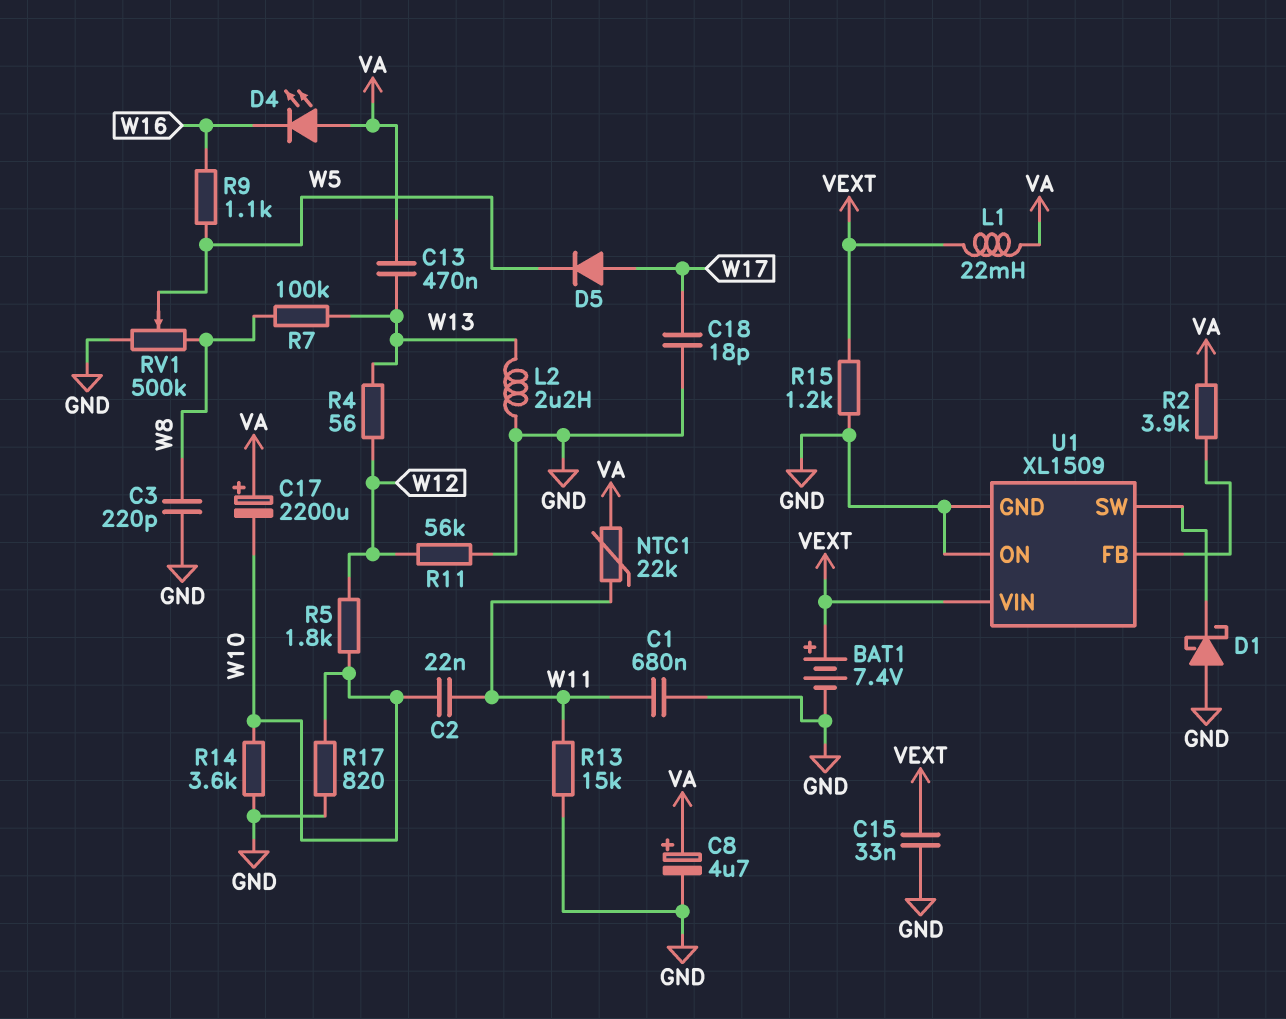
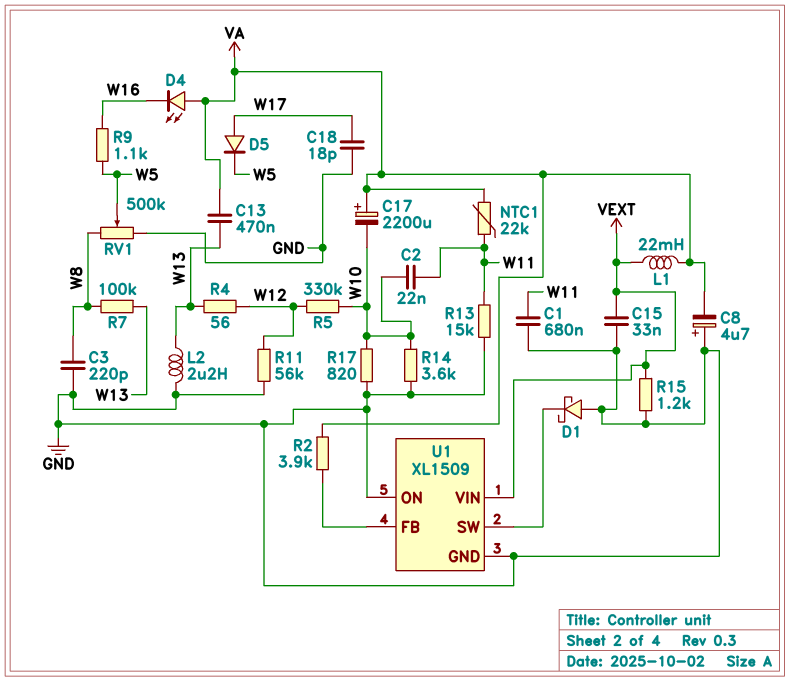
BAT1: 7.4V (plus VEXT, minus GND) -> none
C8: 4.7uF (plus VA, minus GND) -> 4.7uF (plus GND, minus VA)
R5: 1.8k (W10, W12) -> 330k (W10, W12)

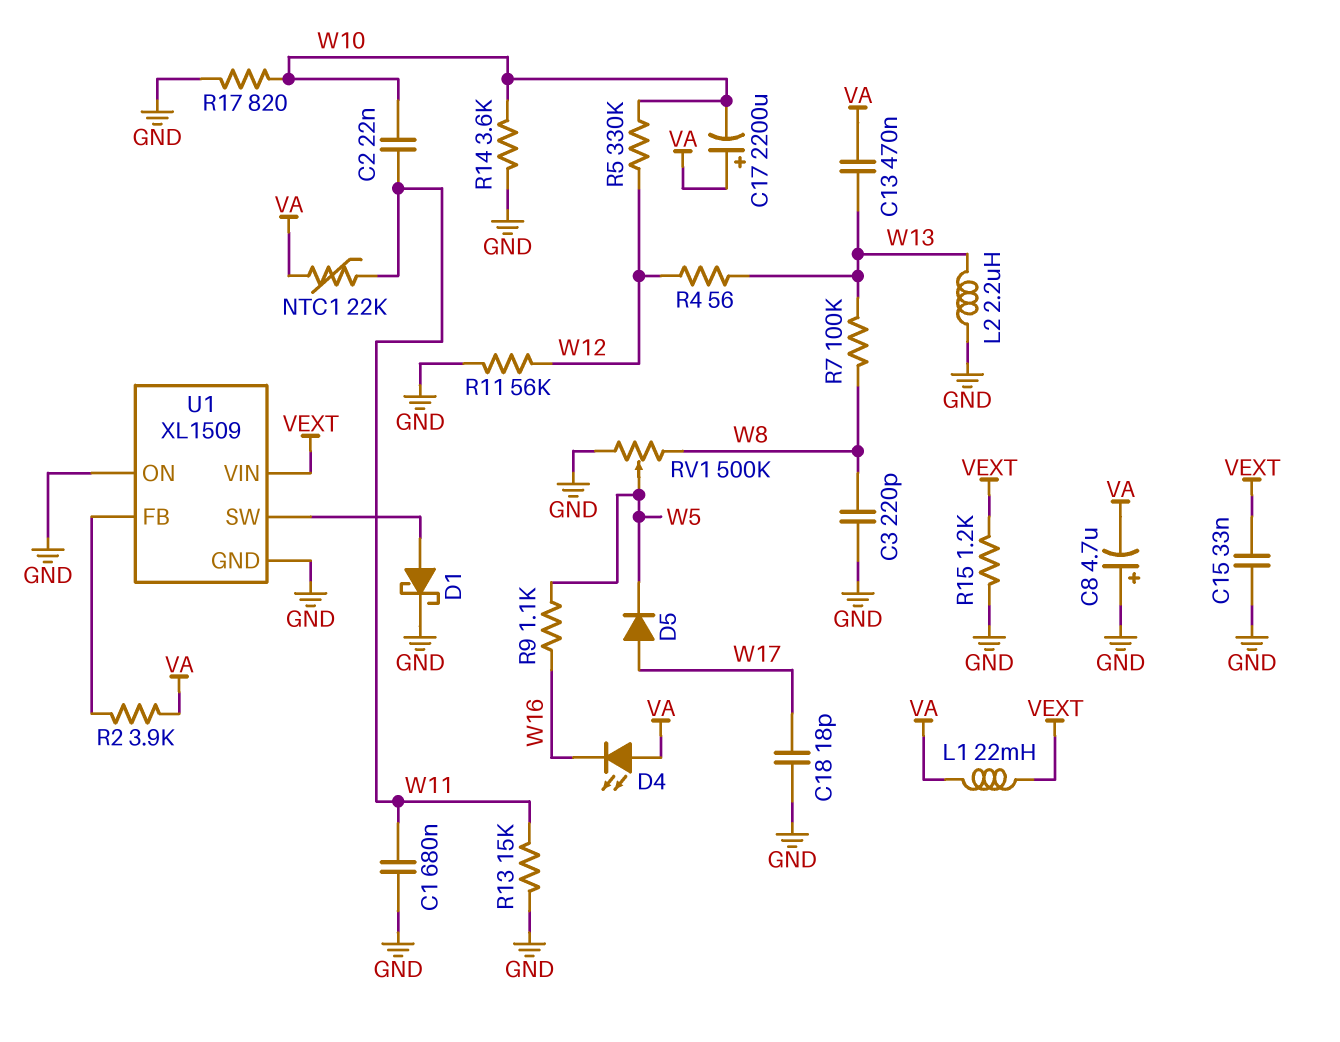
D1: schottky (A GND, K U1/SW) -> schottky (A U1/SW, K GND)

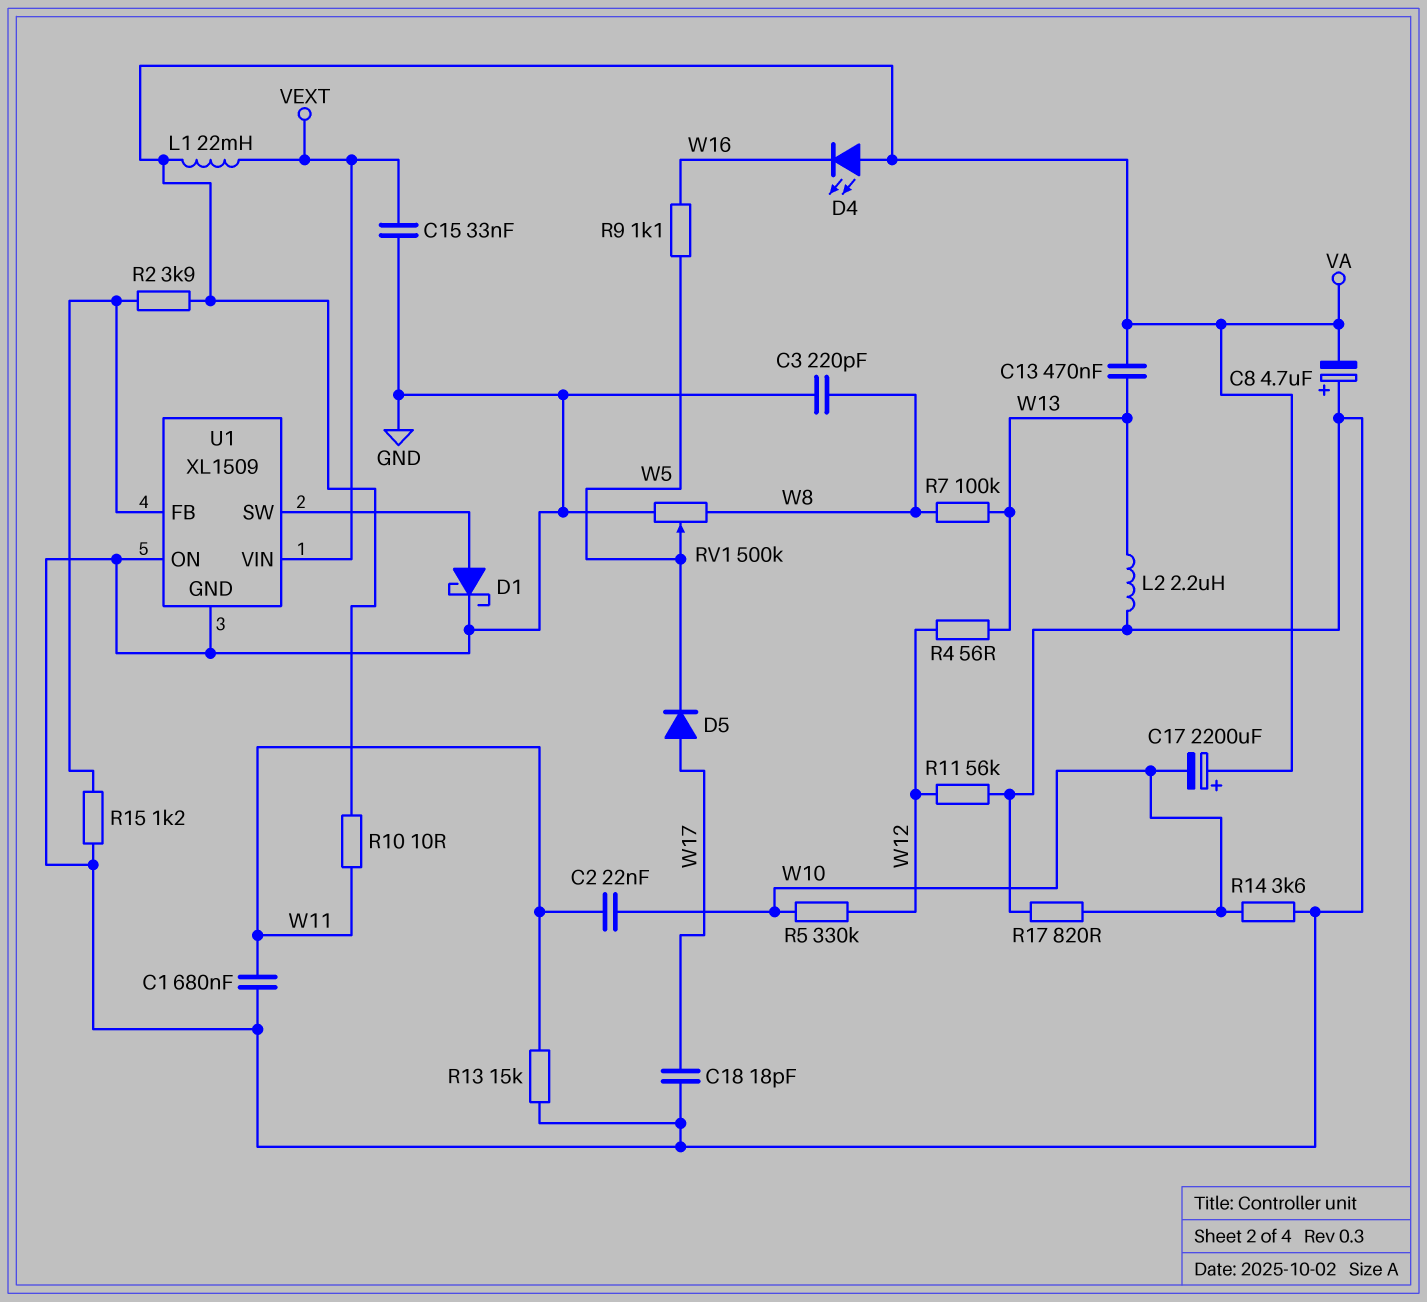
NTC1: 22k (VA, W11) -> none
R10: none -> 10 (VA, W11)
R15: 1.2k (GND, VEXT) -> 1.2k (GND, U1/FB)

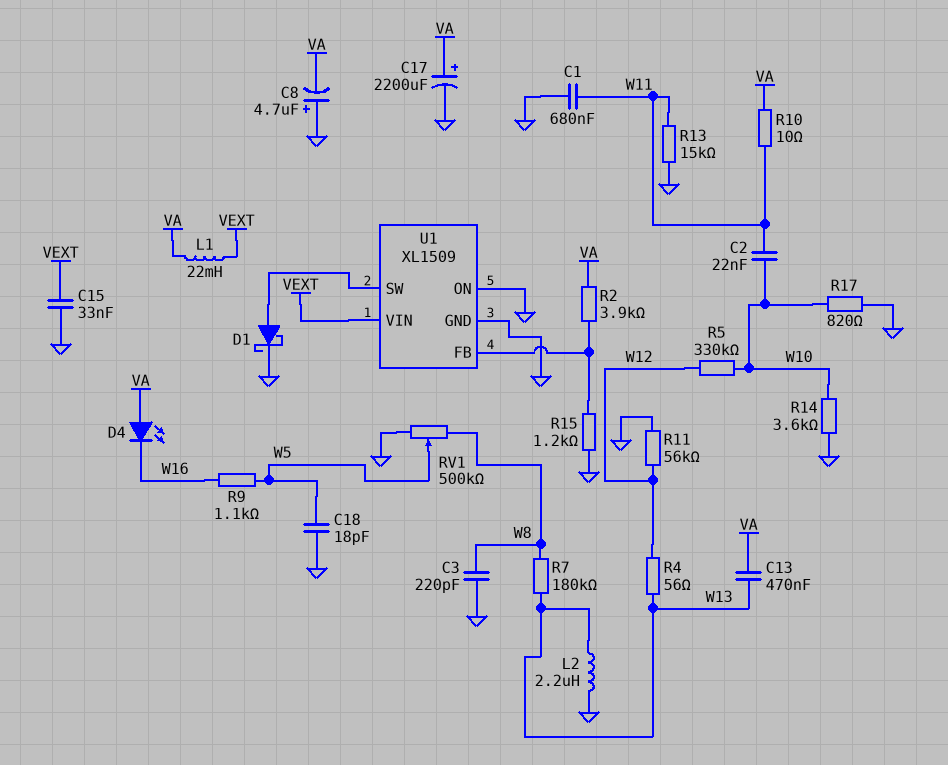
C17: 2200uF (plus VA, minus W10) -> 2200uF (plus VA, minus GND)
C18: 18pF (GND, W17) -> 18pF (GND, W5)
D5: diode (A W17, K W5) -> none
R7: 100k (W8, W13) -> 180k (W8, W13)

